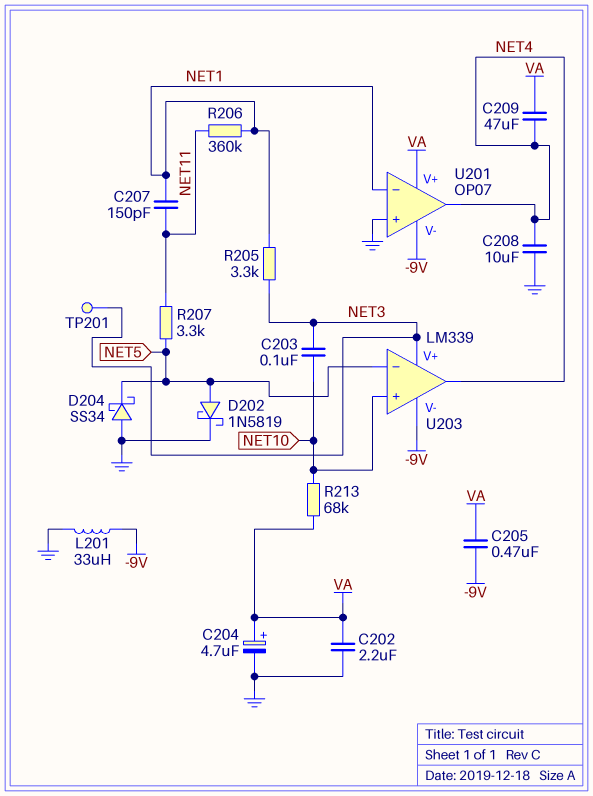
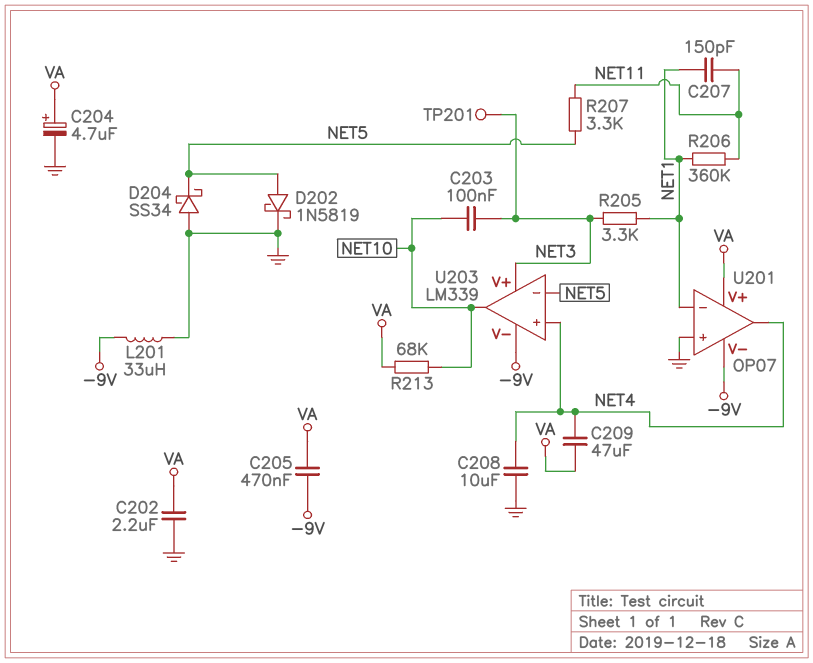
U203 pin in+: NET10 -> NET4
U203 pin out: NET4 -> NET10

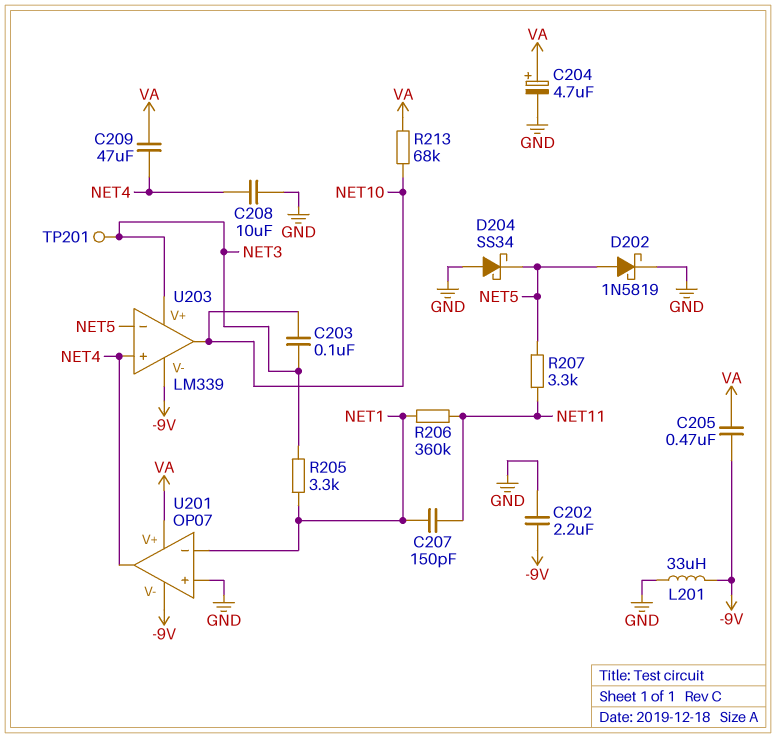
C202: 2.2uF (GND, VA) -> 2.2uF (-9V, GND)

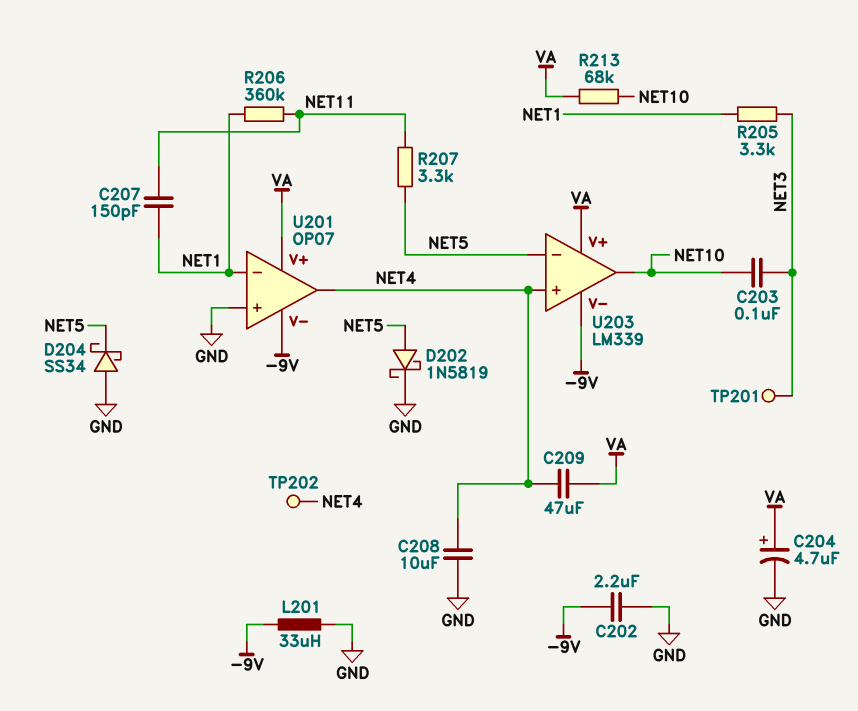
C205: 470nF (-9V, VA) -> none
TP202: none -> test point (NET4)
U203 pin V+: NET3 -> VA

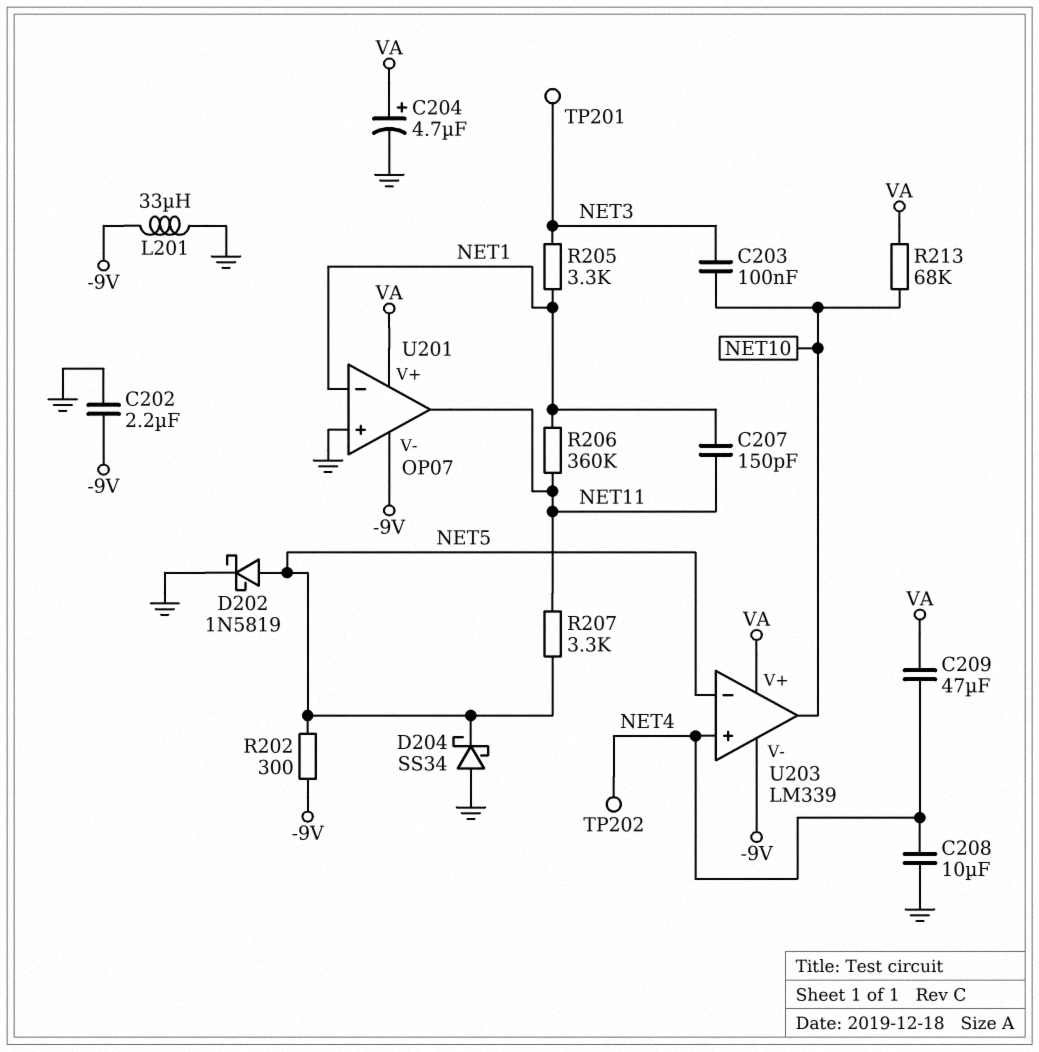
R202: none -> 300 (-9V, NET5)
U201 pin out: NET4 -> NET11

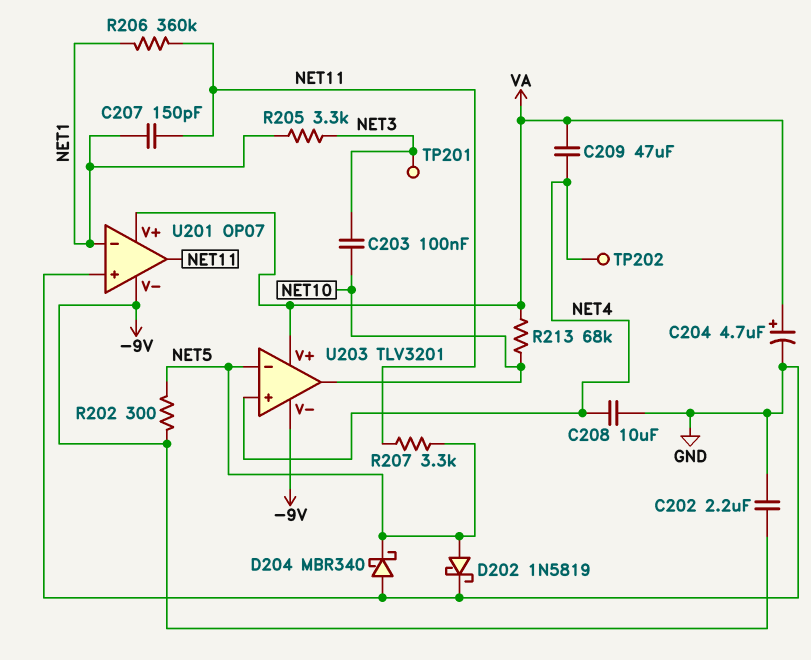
D204: schottky SS34 (A GND, K NET5) -> schottky MBR340 (A GND, K NET5)
L201: 33uH (-9V, GND) -> none
U203: LM339 -> TLV3201

